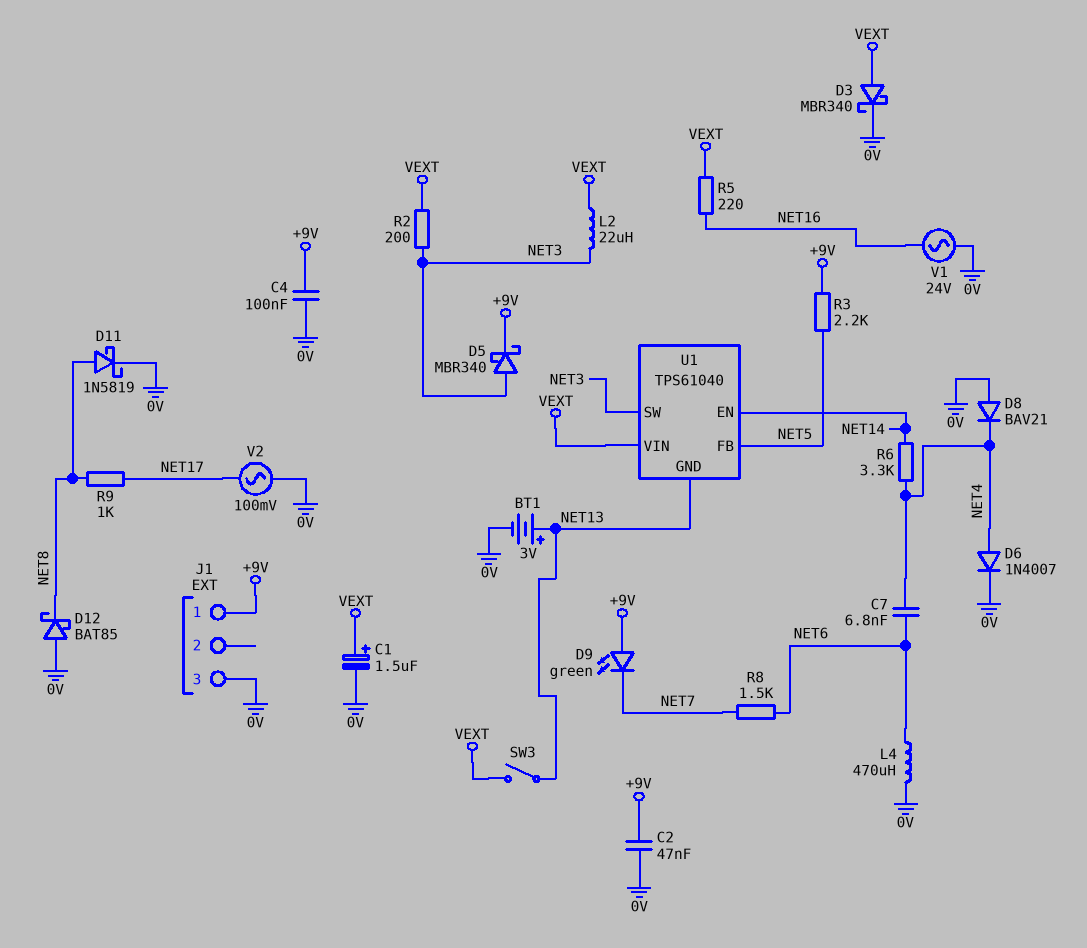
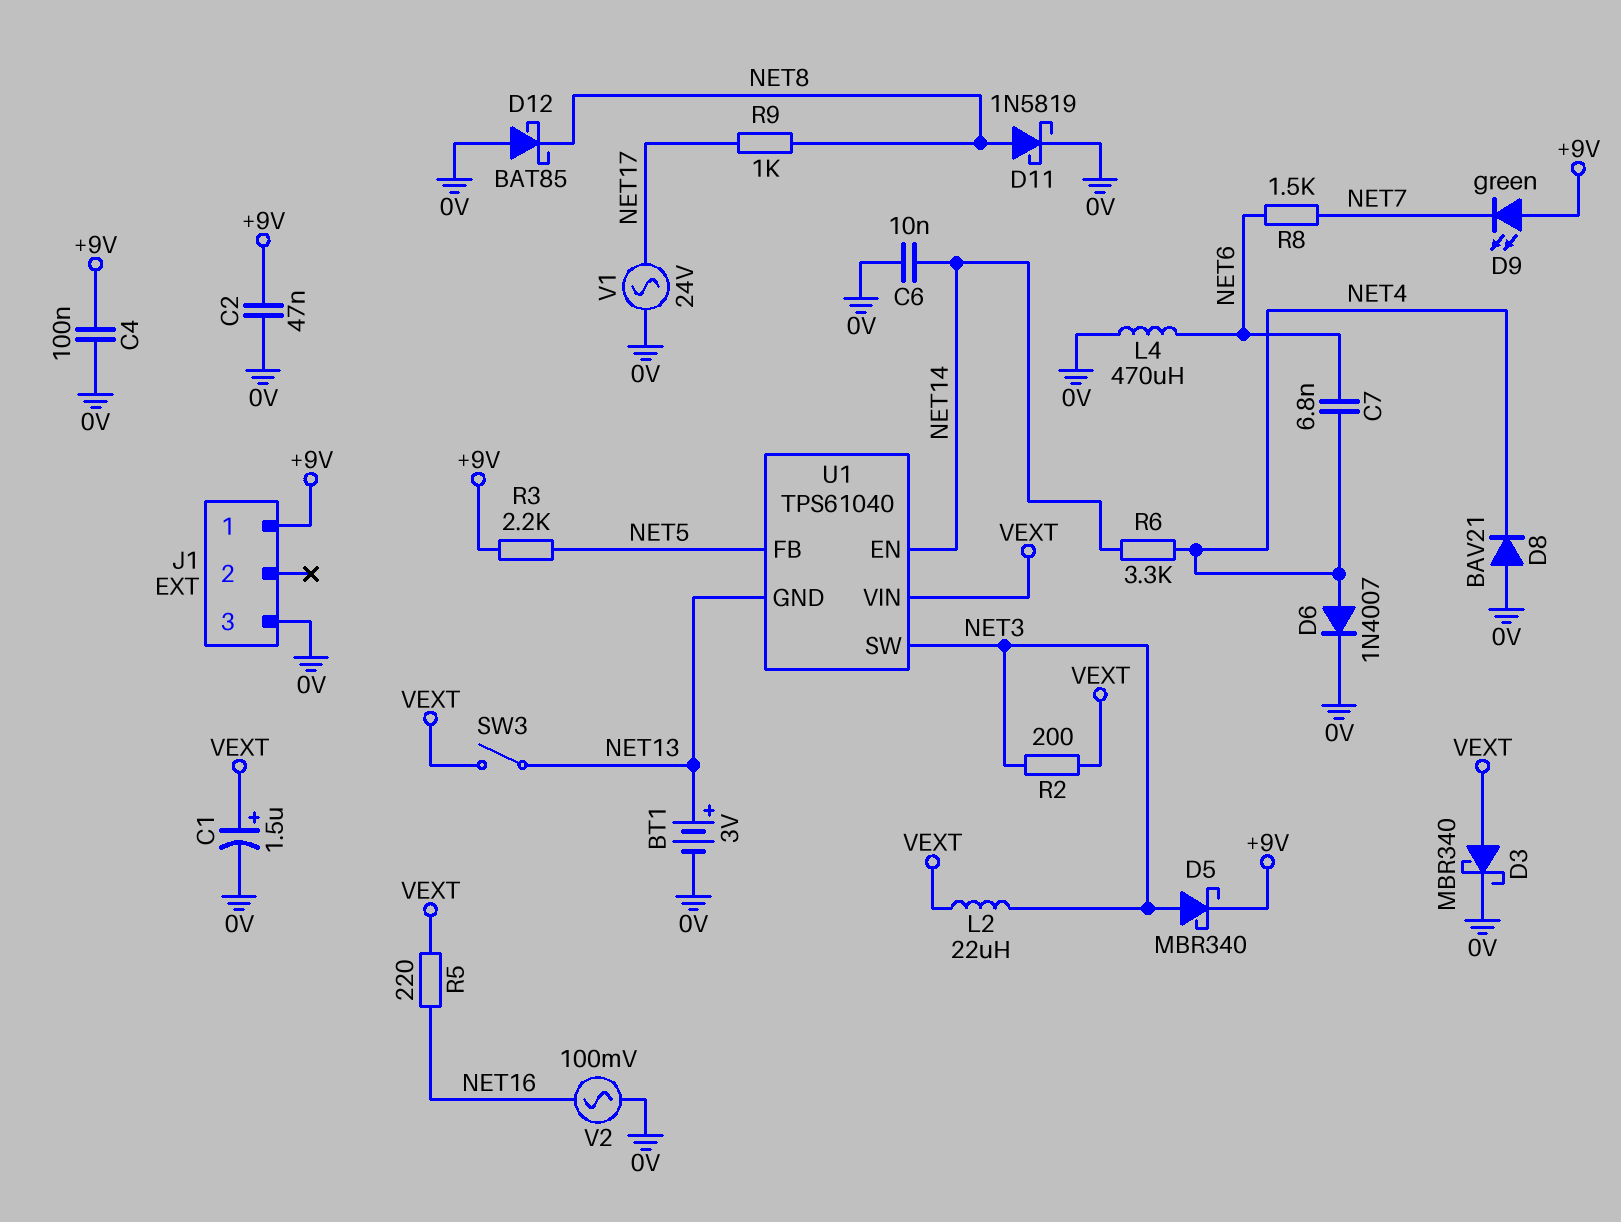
C6: none -> 10nF (0V, NET14)
V1: AC 24V (0V, NET16) -> AC 24V (0V, NET17)
V2: AC 100mV (0V, NET17) -> AC 100mV (0V, NET16)

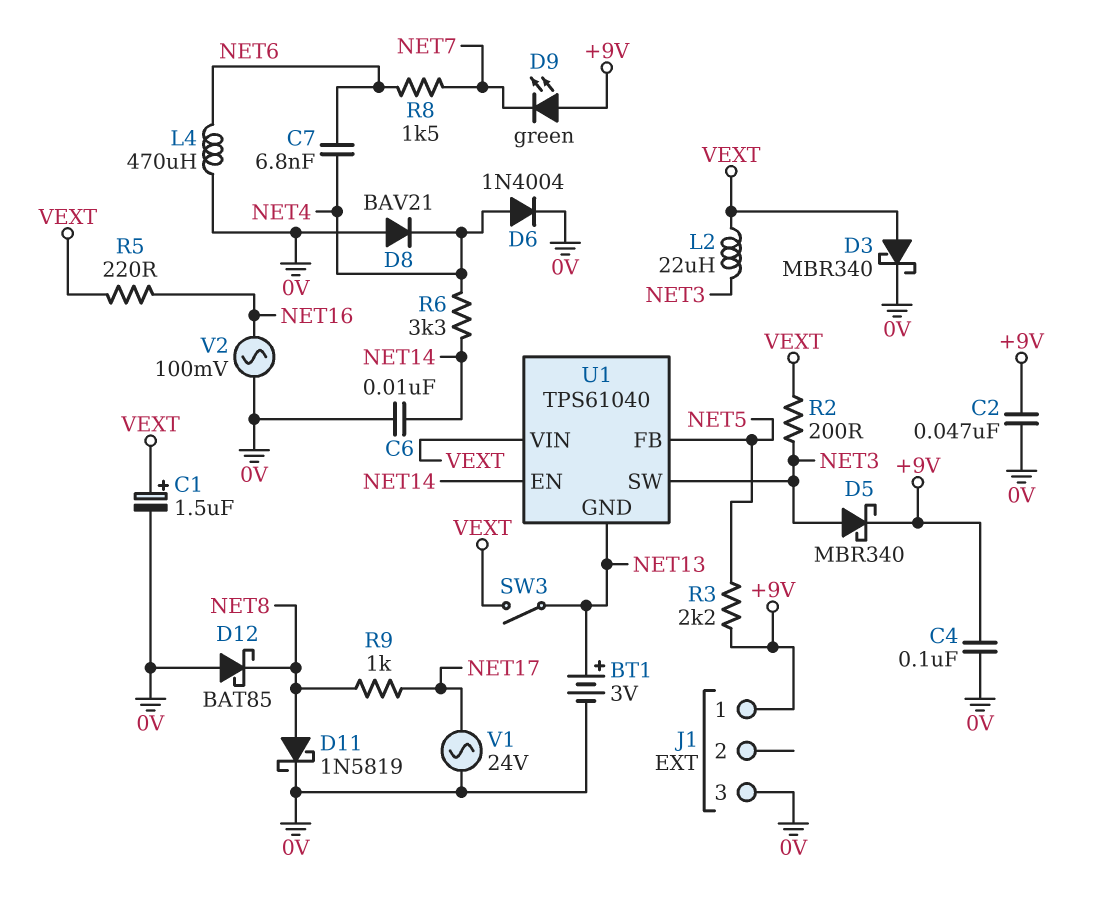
D6: diode 1N4007 (A NET4, K 0V) -> diode 1N4004 (A NET4, K 0V)

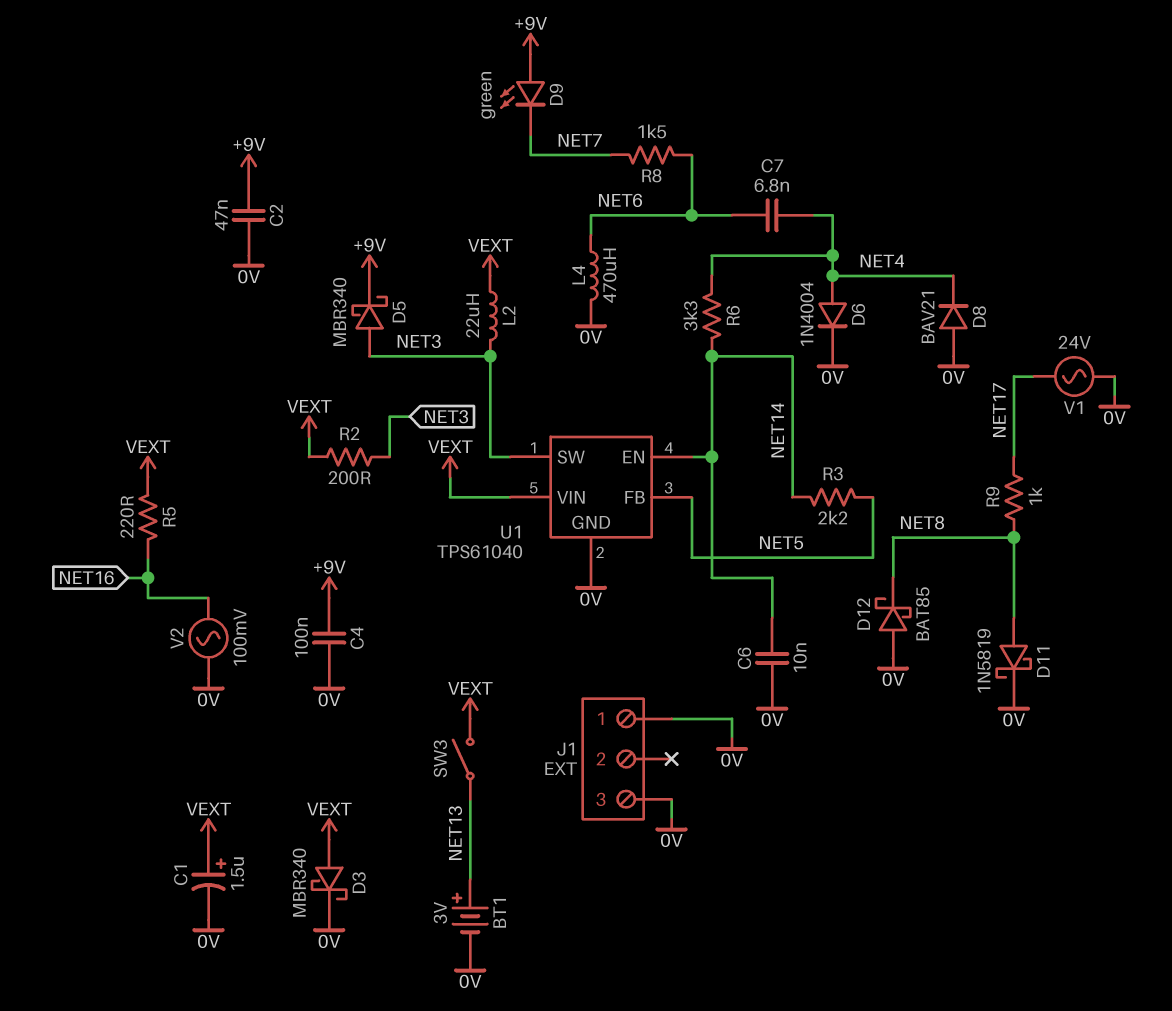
J1 pin 1: +9V -> 0V
R3: 2.2k (+9V, NET5) -> 2.2k (NET5, NET14)
U1 pin GND: NET13 -> 0V

